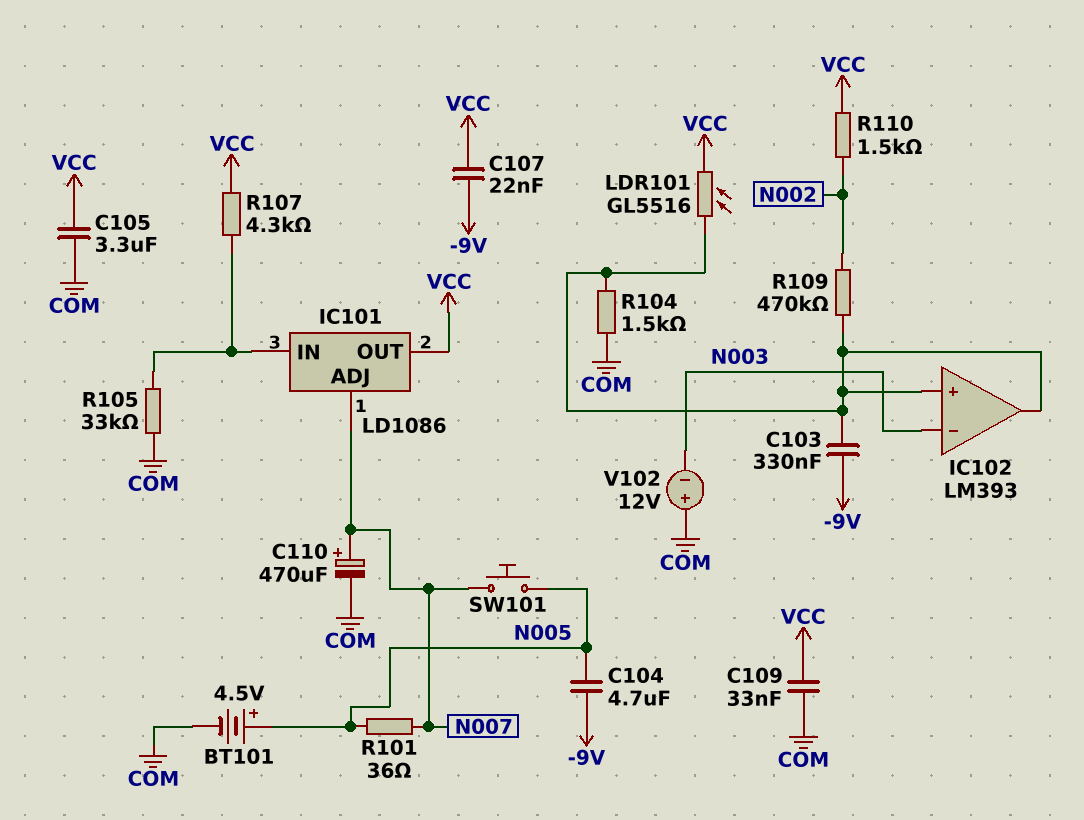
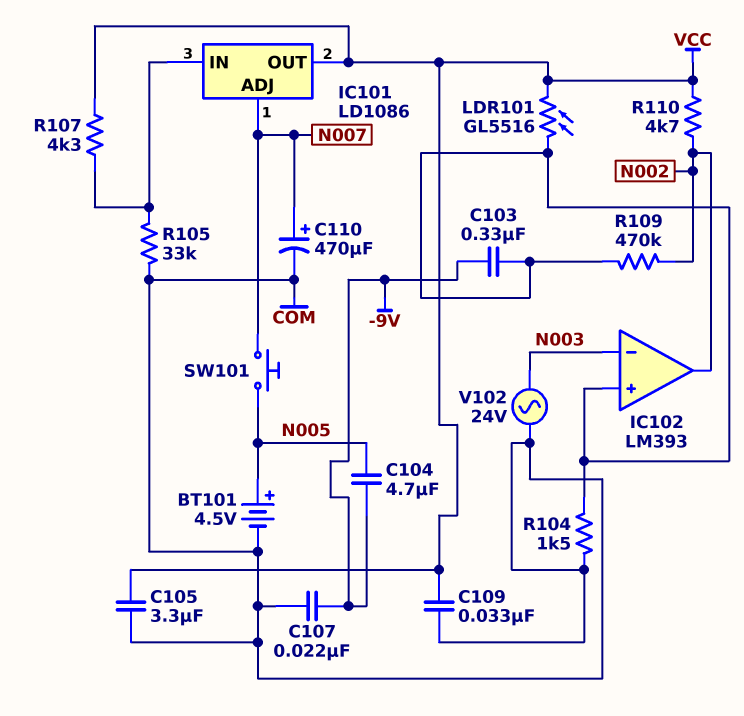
C107: 22nF (-9V, VCC) -> 22nF (-9V, COM)
IC102 pin out: IC102/in+ -> N002
R101: 36 (N005, N007) -> none
R110: 1.5k (N002, VCC) -> 4.7k (N002, VCC)
V102: 12V (plus COM, minus N003) -> AC 24V (COM, N003)

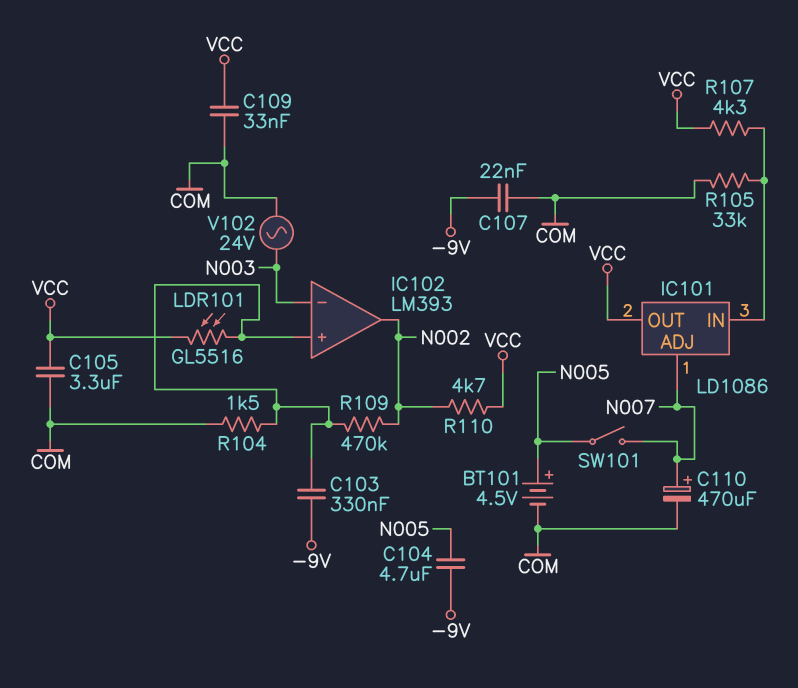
SW101: button (N005, N007) -> switch (N005, N007)

